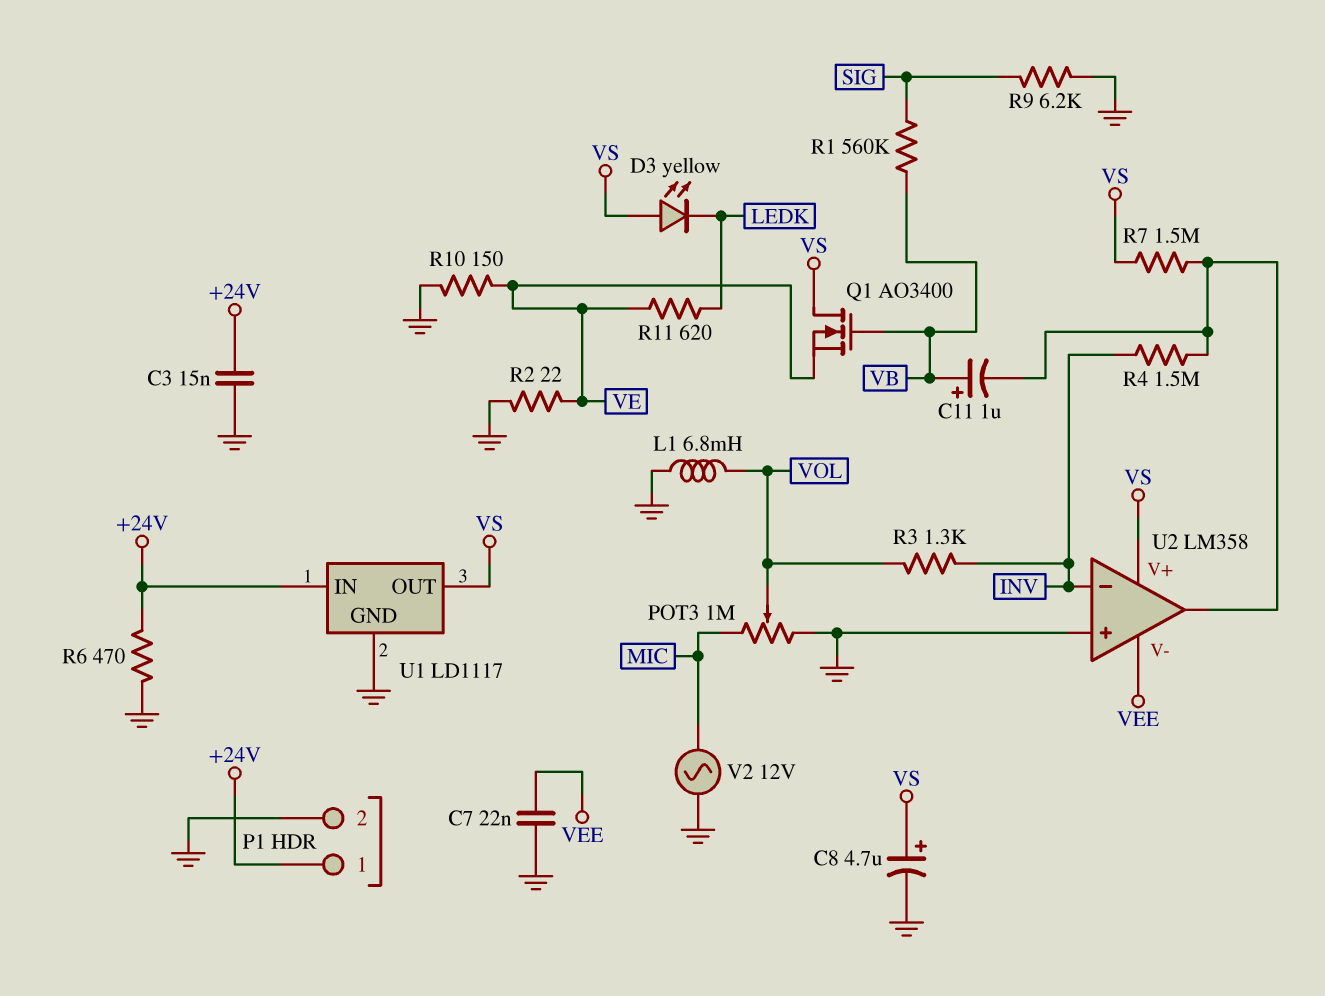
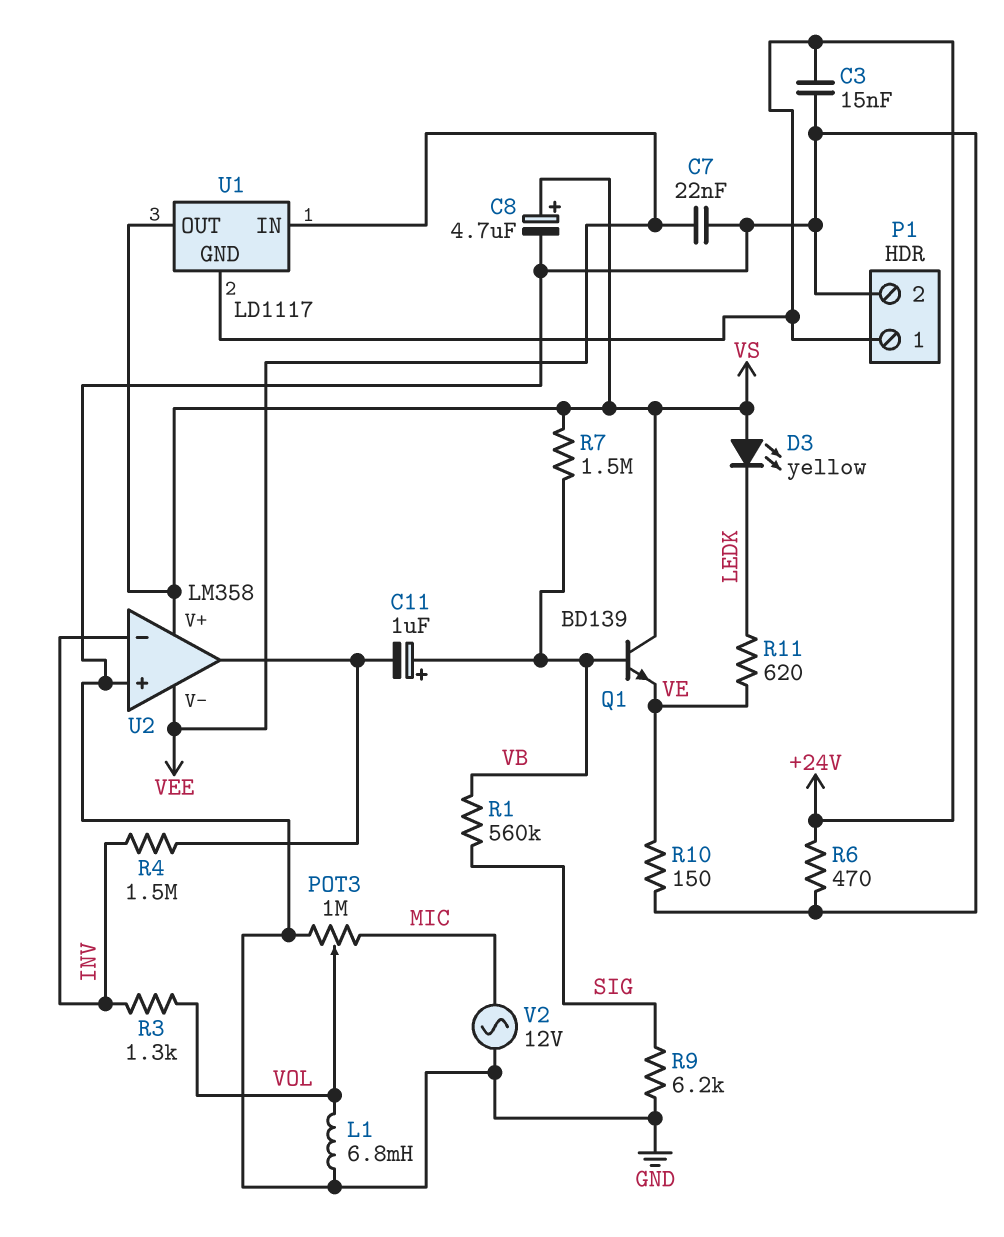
Q1: NMOS AO3400 (G VB, D VS, S VE) -> NPN BD139 (B VB, C VS, E VE)
R2: 22 (GND, VE) -> none
R7: 1.5M (U2/out, VS) -> 1.5M (VB, VS)
U1 pin GND: GND -> +24V
U1 pin IN: +24V -> VEE

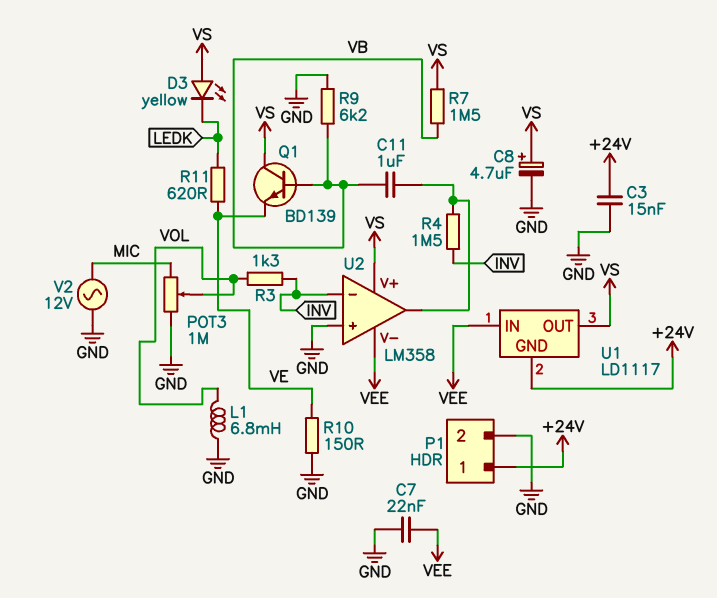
C11: 1uF (plus VB, minus U2/out) -> 1uF (U2/out, VB)
R1: 560k (SIG, VB) -> none
R6: 470 (+24V, GND) -> none
R9: 6.2k (GND, SIG) -> 6.2k (GND, VB)

